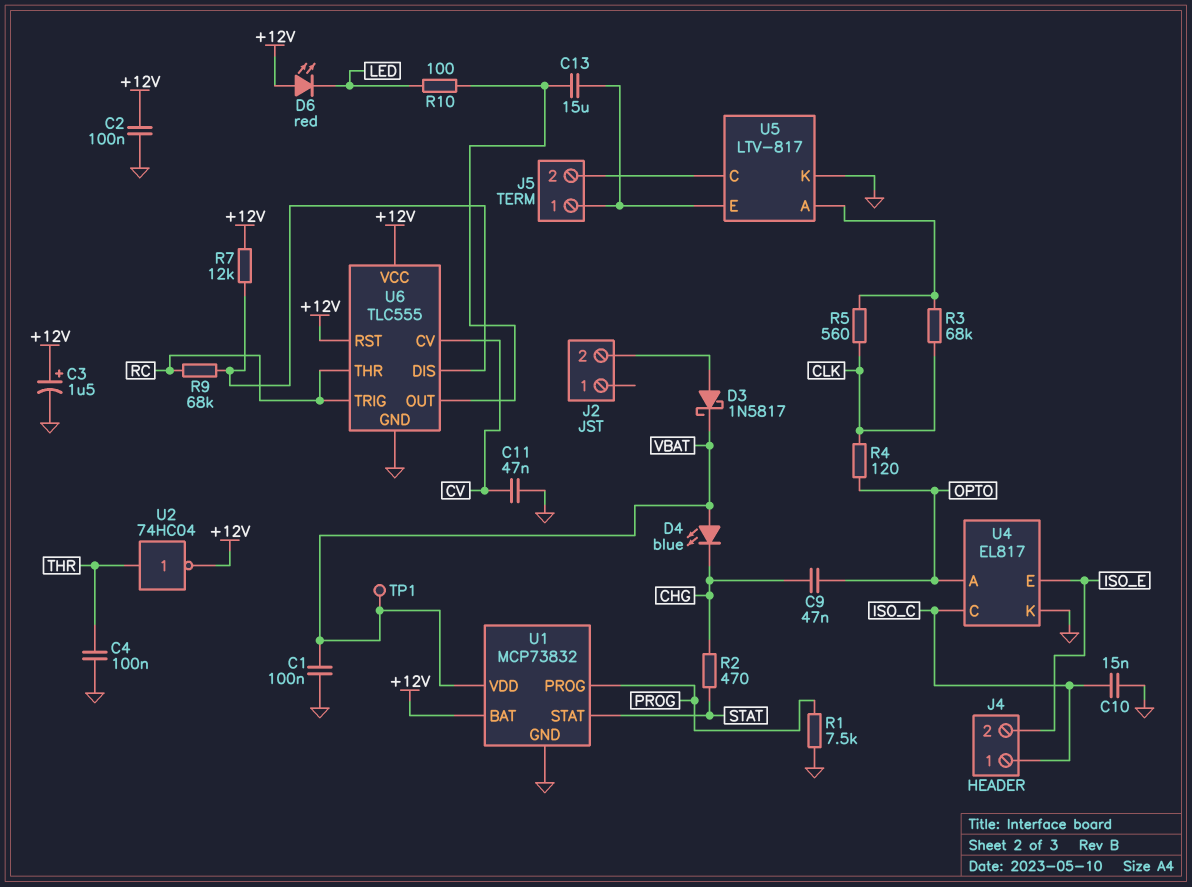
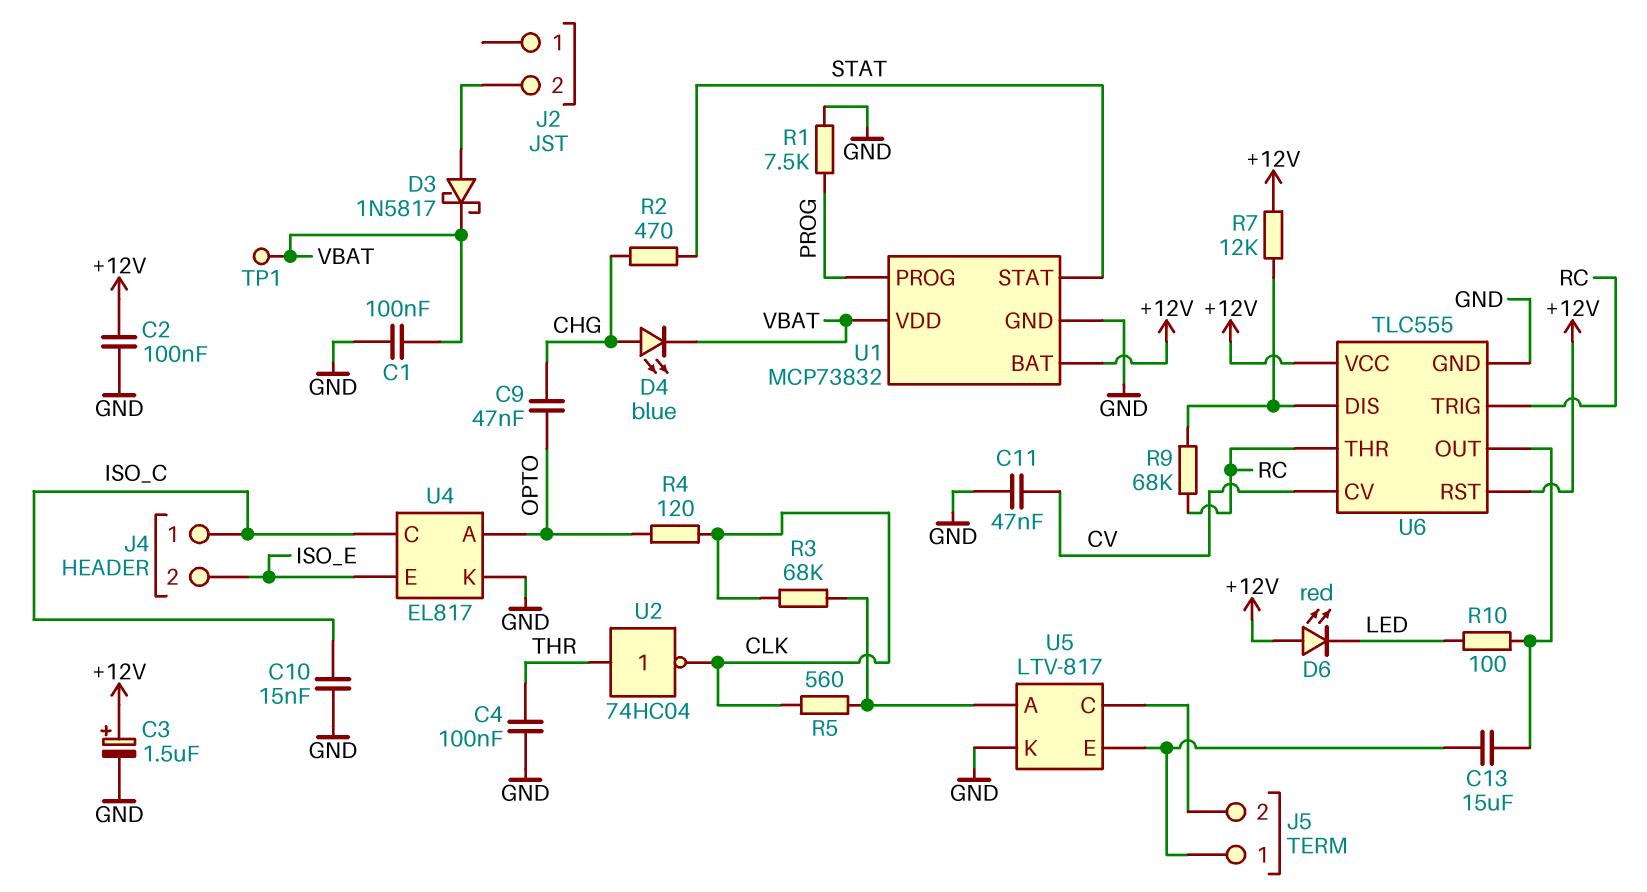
D4: LED blue (A VBAT, K CHG) -> LED blue (A CHG, K VBAT)
U2: NOT 74HC04 (in THR, out +12V) -> NOT 74HC04 (in THR, out CLK)

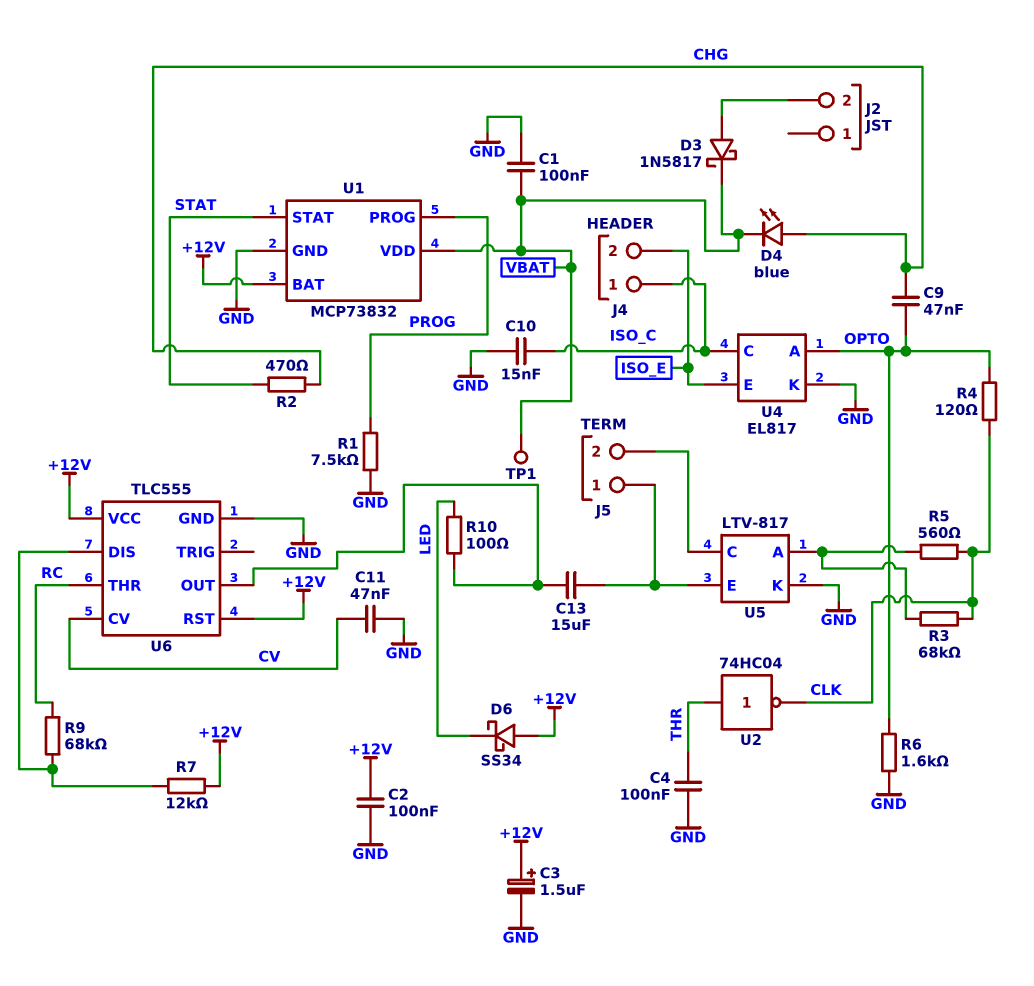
D6: LED red (A +12V, K LED) -> schottky SS34 (A +12V, K LED)
R6: none -> 1.6k (GND, OPTO)
U6 pin TRIG: RC -> none

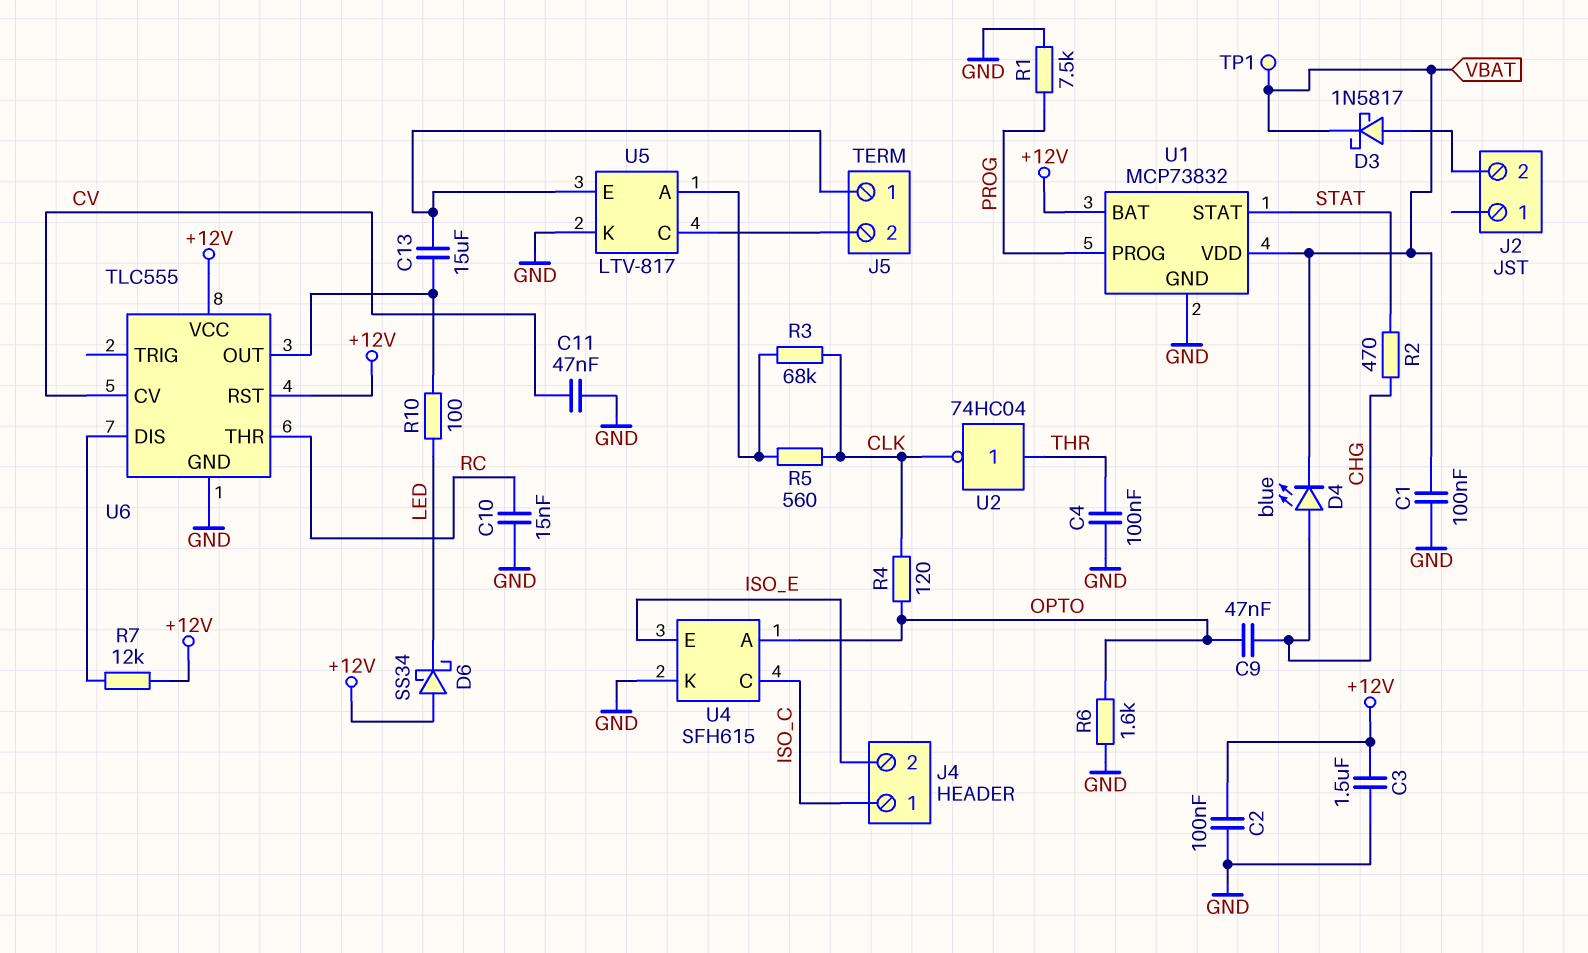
C3: 1.5uF (plus +12V, minus GND) -> 1.5uF (+12V, GND)
C10: 15nF (GND, ISO_C) -> 15nF (GND, RC)
R9: 68k (RC, U6/DIS) -> none
U4: EL817 -> SFH615

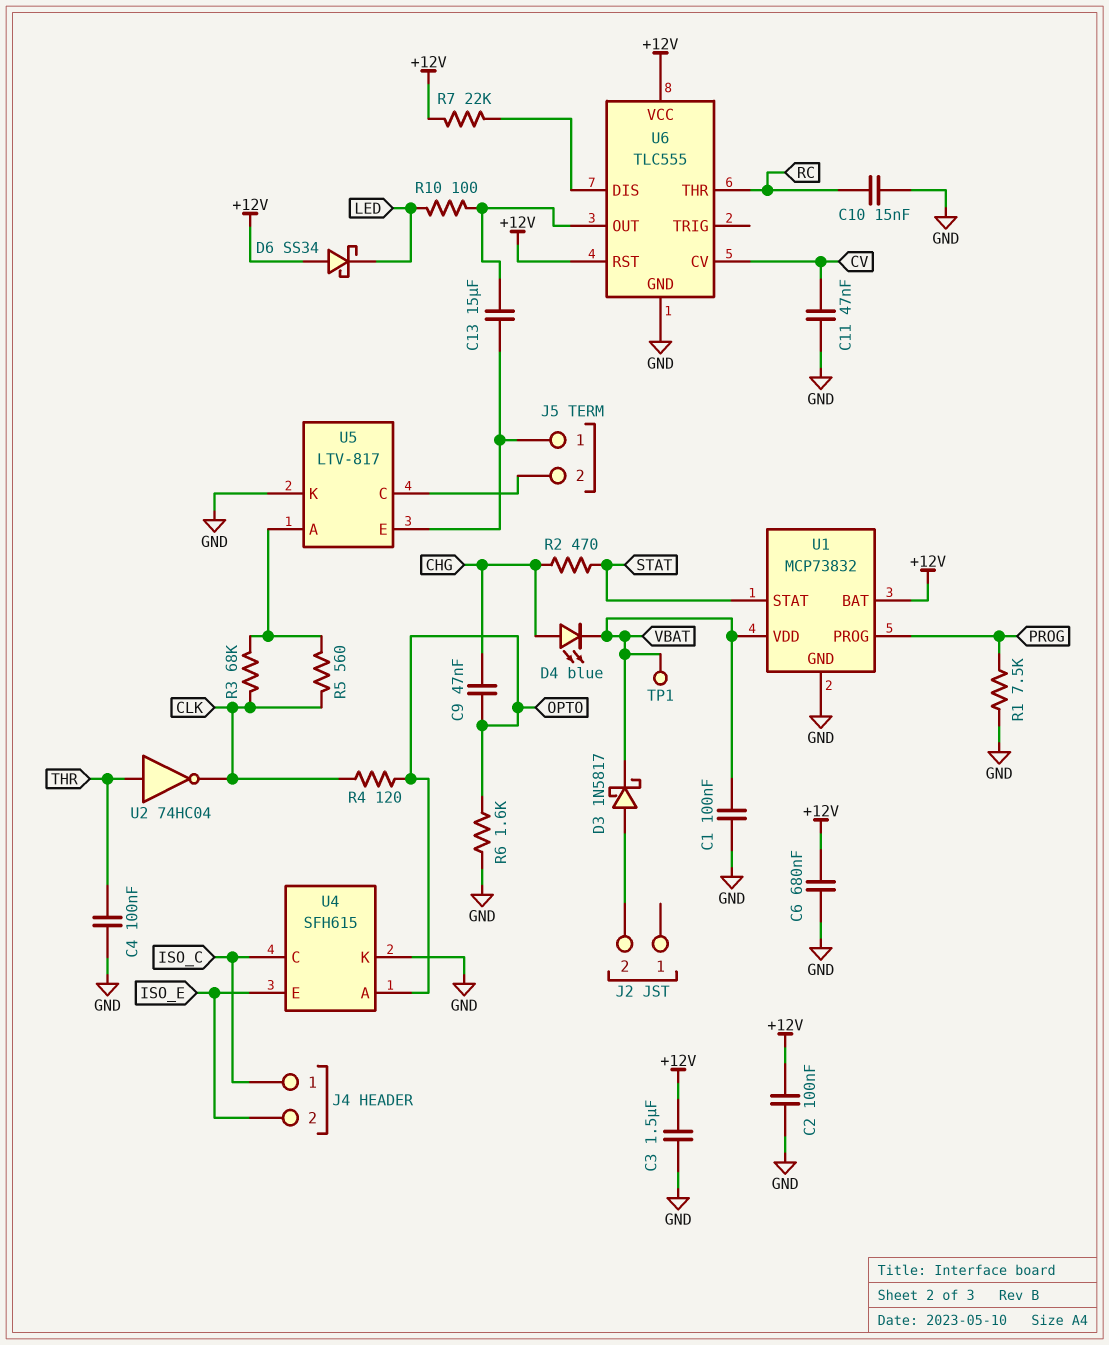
C6: none -> 680nF (+12V, GND)
R7: 12k (+12V, U6/DIS) -> 22k (+12V, U6/DIS)

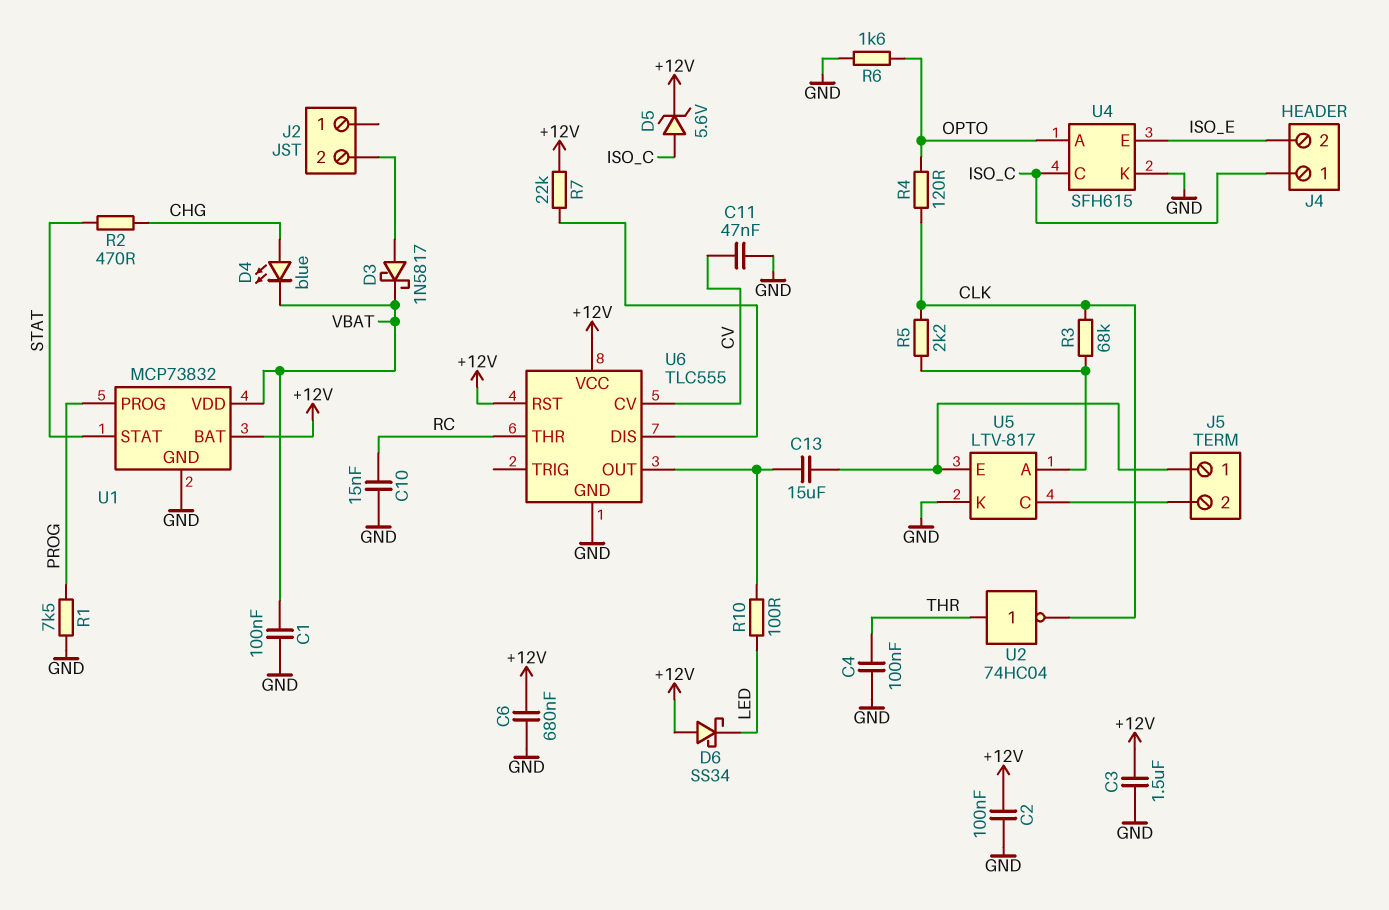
C9: 47nF (CHG, OPTO) -> none
D5: none -> zener 5.6V (A ISO_C, K +12V)
R5: 560 (CLK, U5/A) -> 2.2k (CLK, U5/A)
TP1: test point (VBAT) -> none

